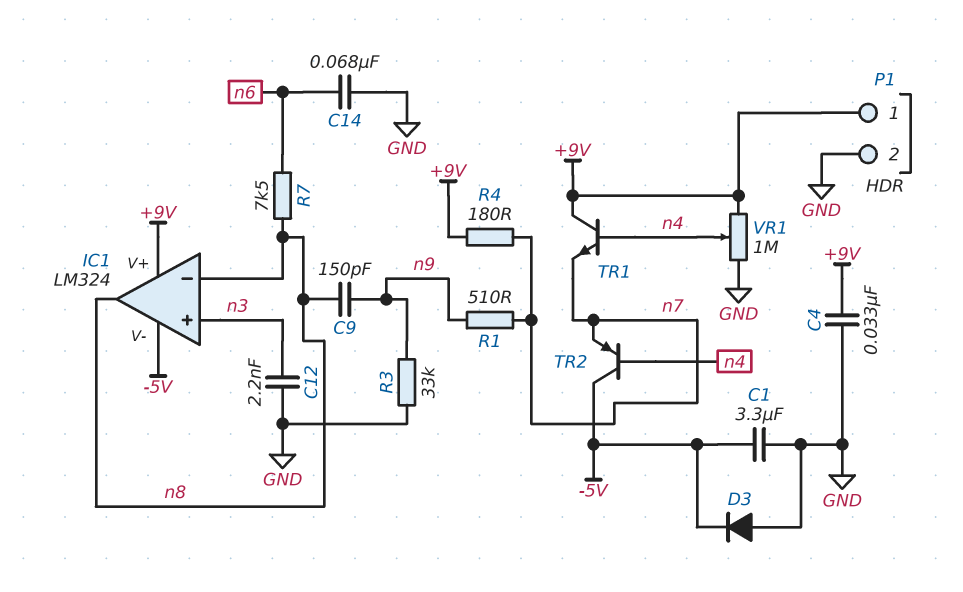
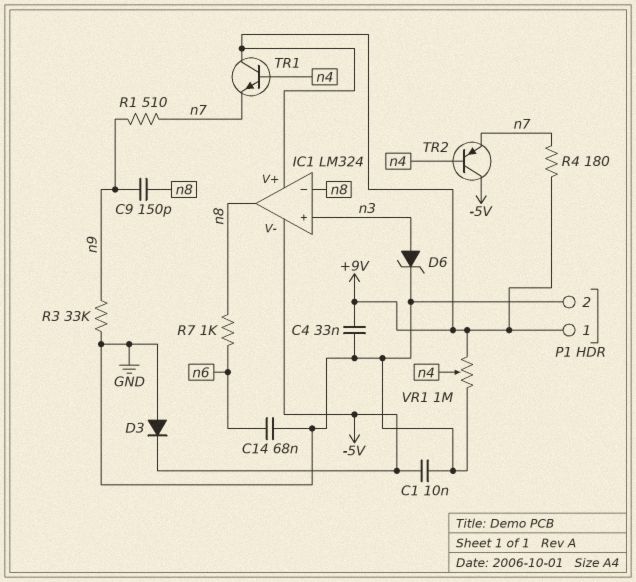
C1: 3.3uF (-5V, GND) -> 10nF (-5V, GND)
C12: 2.2nF (GND, n3) -> none
D6: none -> zener (A n3, K GND)
R7: 7.5k (n6, n8) -> 1k (n6, n8)

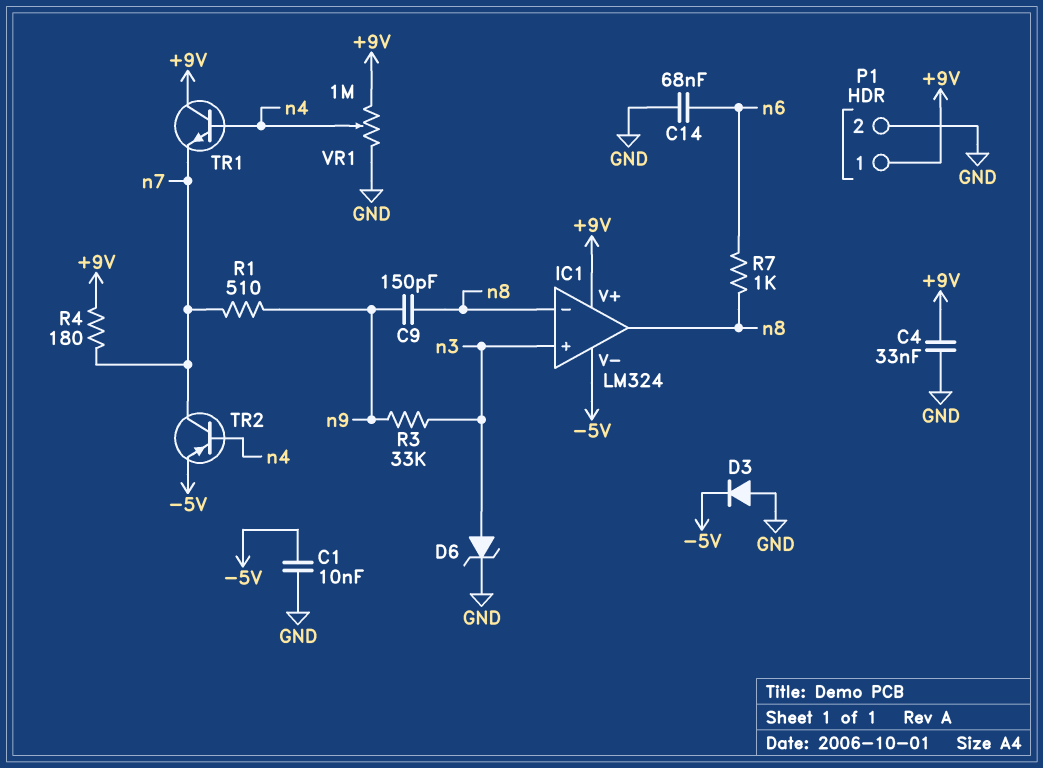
R3: 33k (GND, n9) -> 33k (n3, n9)
TR2: PNP (B n4, C -5V, E n7) -> PNP (B n4, C n7, E -5V)

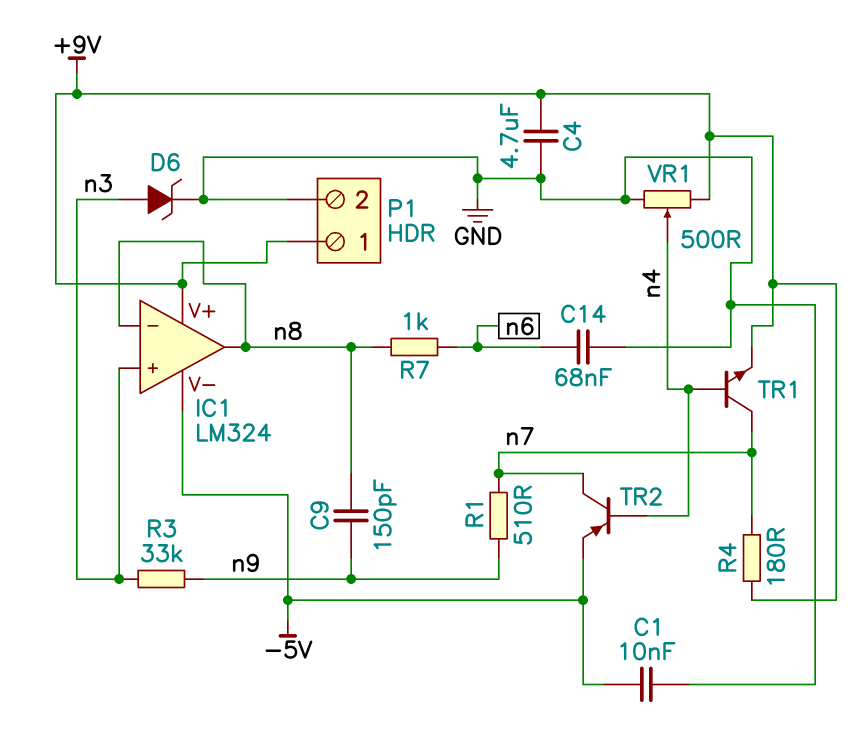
C4: 33nF (+9V, GND) -> 4.7uF (+9V, GND)
D3: diode (A GND, K -5V) -> none
TR1: NPN (B n4, C +9V, E n7) -> NPN (B n4, C n7, E +9V)
VR1: 1M (+9V, GND, wiper n4) -> 500 (+9V, GND, wiper n4)

